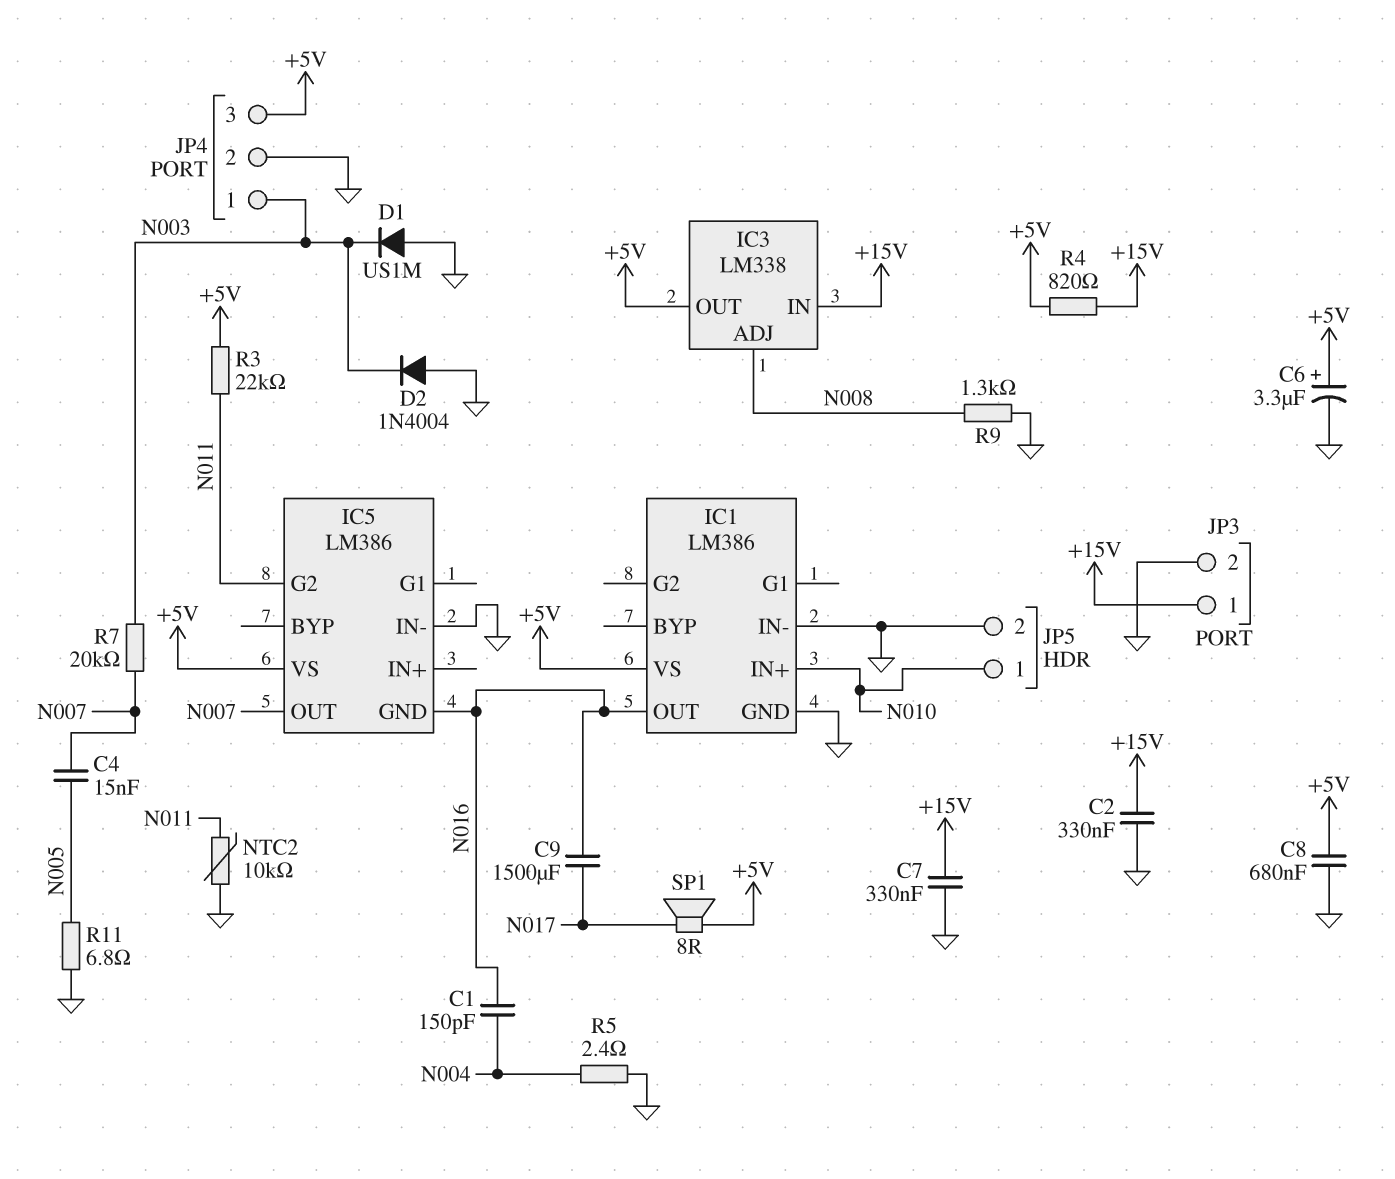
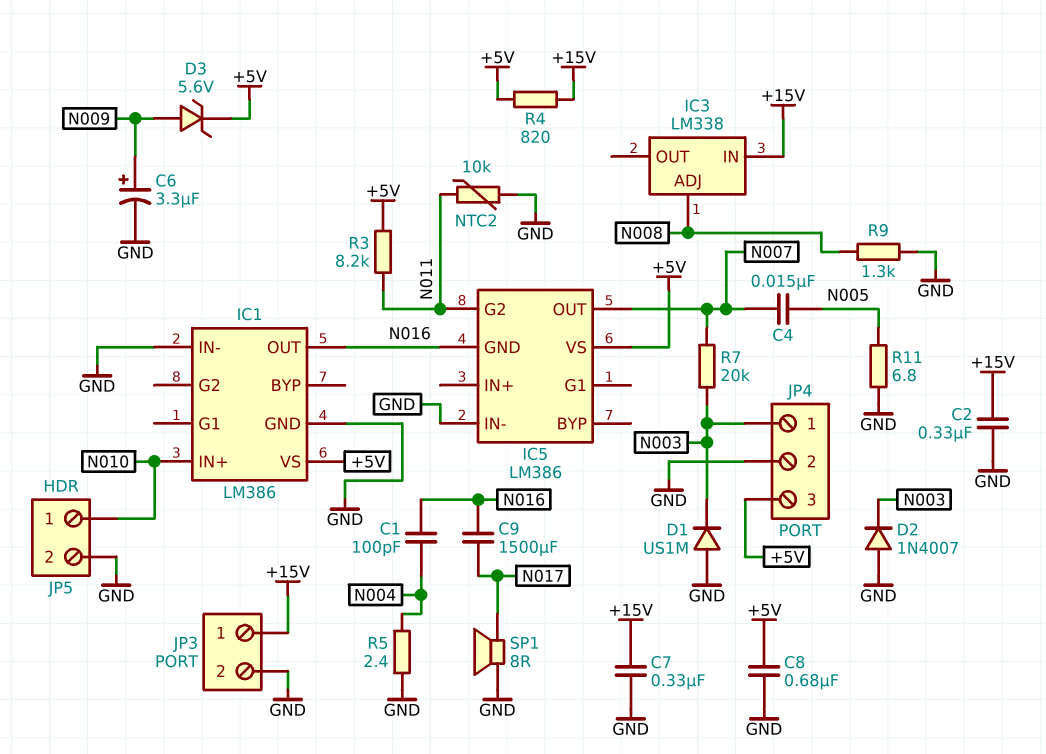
C1: 150pF (N004, N016) -> 100pF (N004, N016)
C6: 3.3uF (plus +5V, minus GND) -> 3.3uF (plus N009, minus GND)
D2: diode 1N4004 (A GND, K N003) -> diode 1N4007 (A GND, K N003)
D3: none -> zener 5.6V (A N009, K +5V)
IC3 pin OUT: +5V -> none
R3: 22k (+5V, N011) -> 8.2k (+5V, N011)
SP1: speaker 8R (+5V, N017) -> speaker 8R (GND, N017)

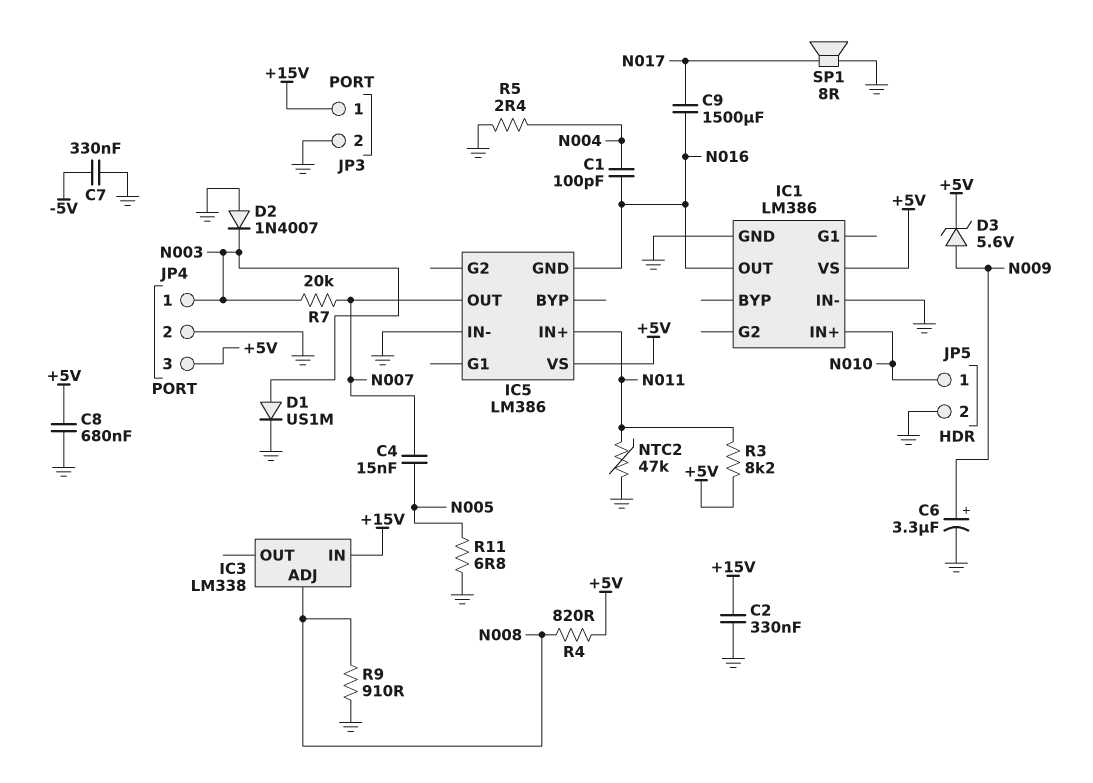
C7: 330nF (+15V, GND) -> 330nF (-5V, GND)
D1: diode US1M (A GND, K N003) -> diode US1M (A N003, K GND)
IC5 pin G2: N011 -> none
IC5 pin IN+: none -> N011
NTC2: 10k (GND, N011) -> 47k (GND, N011)
R4: 820 (+5V, +15V) -> 820 (+5V, N008)
R9: 1.3k (GND, N008) -> 910 (GND, N008)

